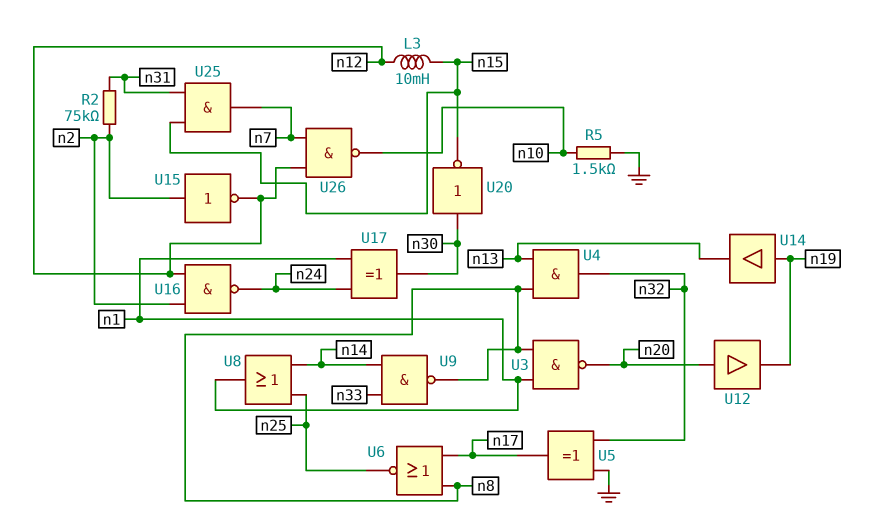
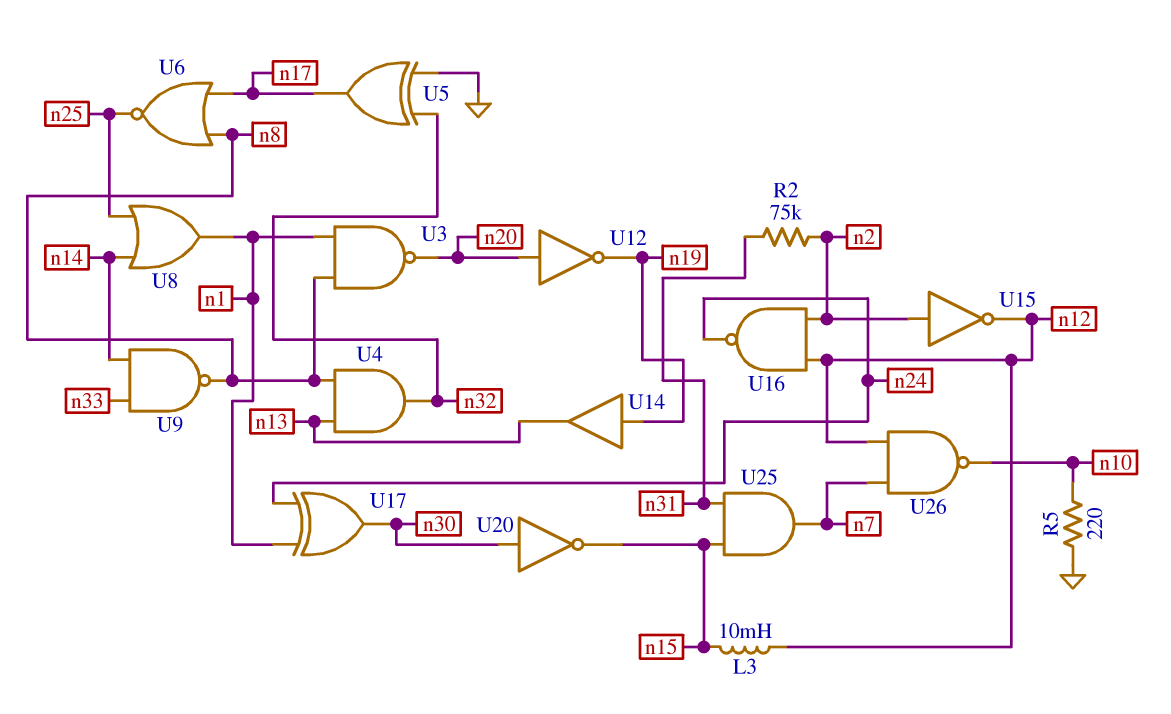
R5: 1.5k (GND, n10) -> 220 (GND, n10)
U12: buffer (in n20, out n19) -> NOT (in n20, out n19)

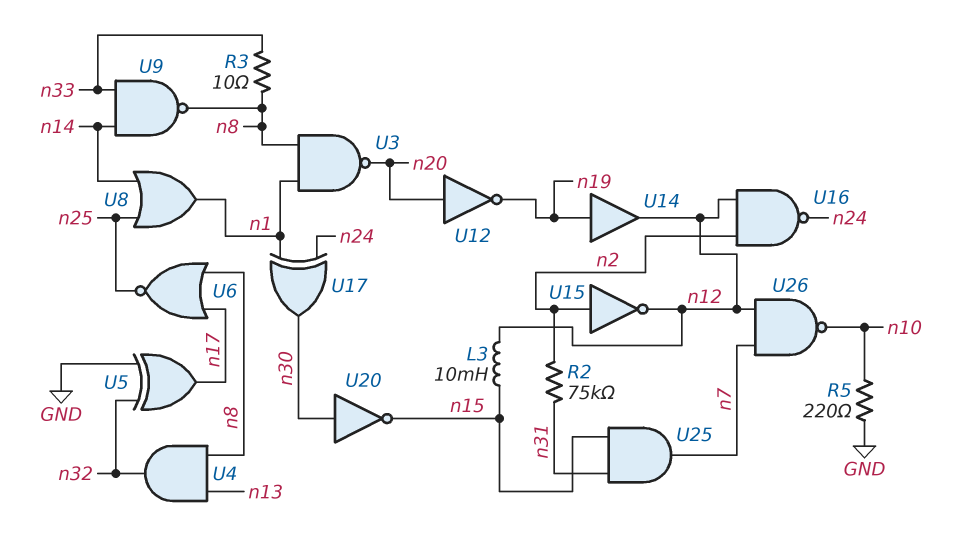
R3: none -> 10 (n8, n33)
U14: buffer (in n19, out n13) -> buffer (in n19, out n12)

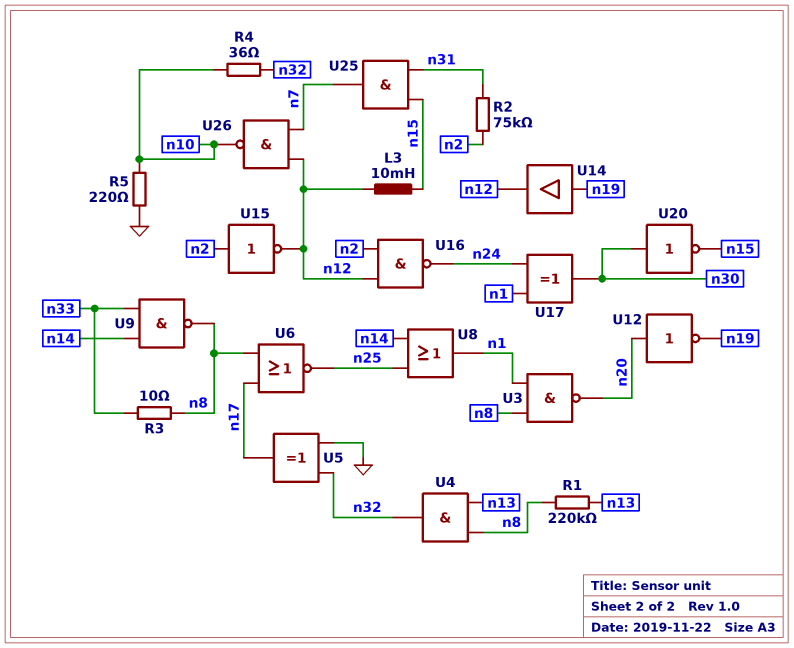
R1: none -> 220k (n8, n13)
R4: none -> 36 (n10, n32)

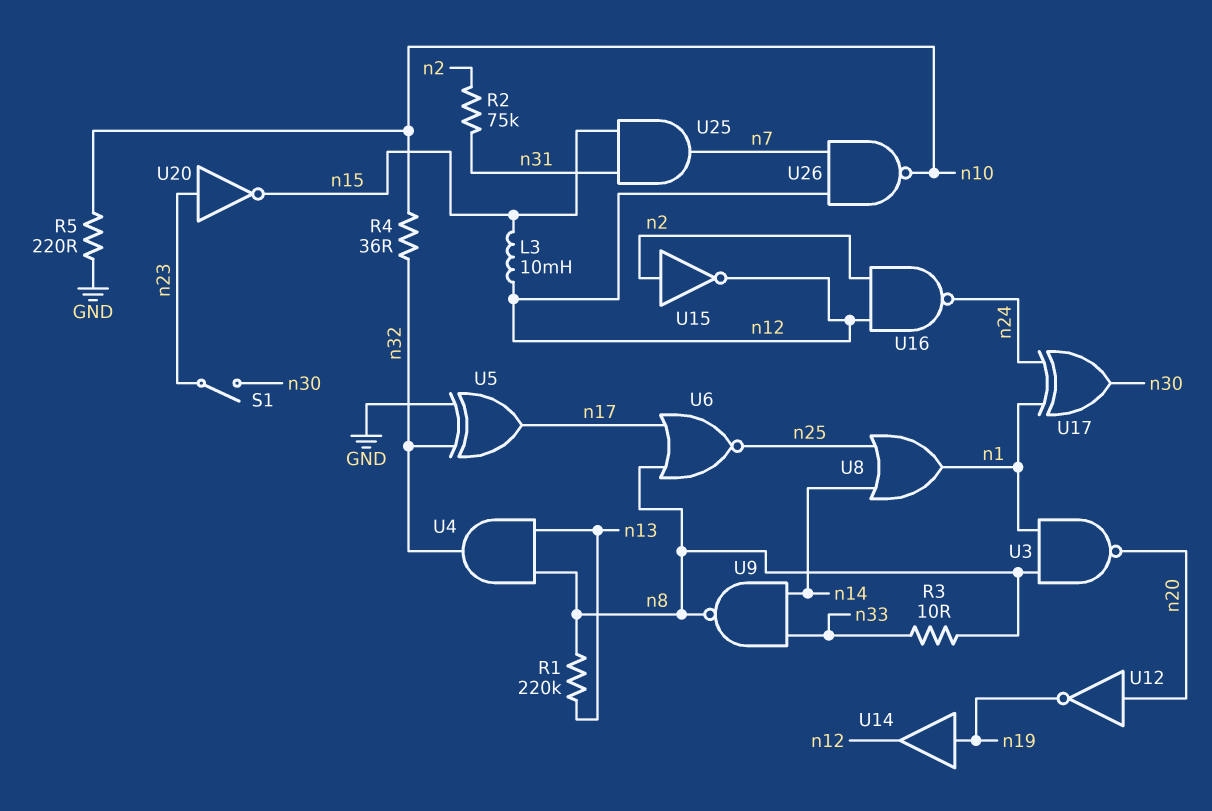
S1: none -> switch (n23, n30)
U20: NOT (in n30, out n15) -> NOT (in n23, out n15)

